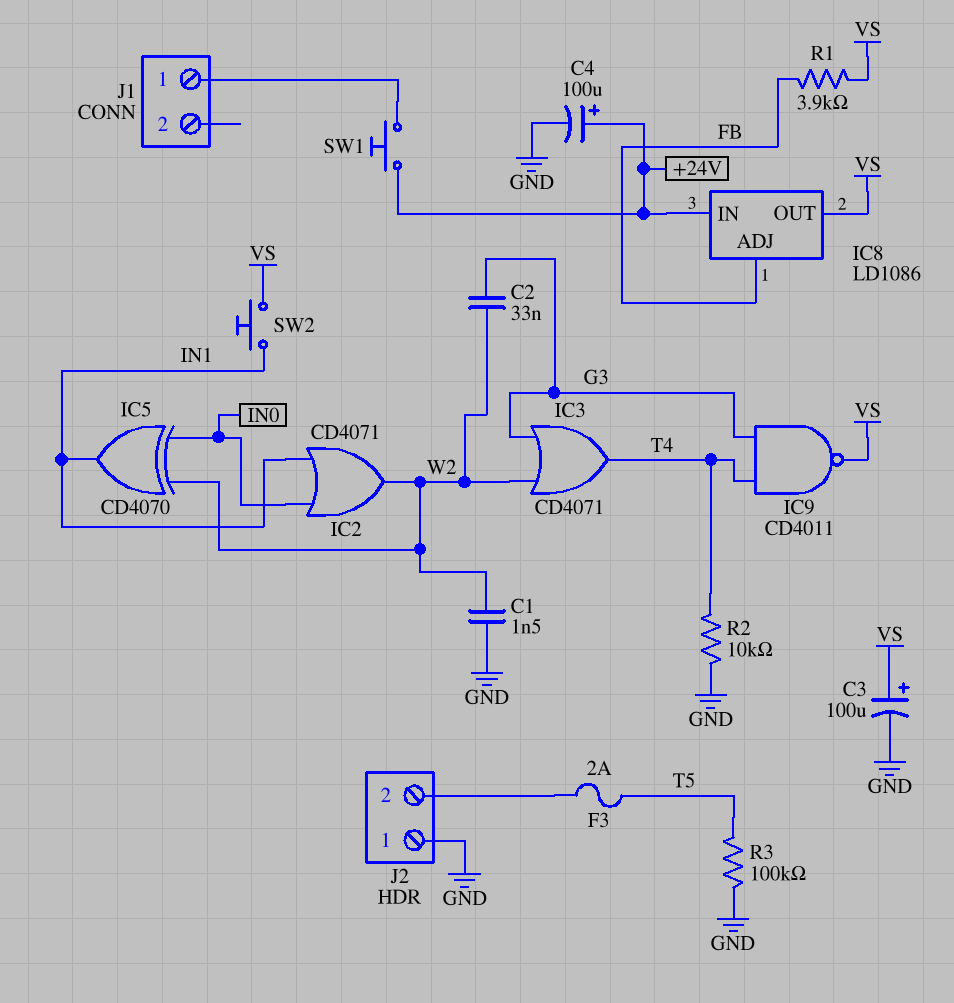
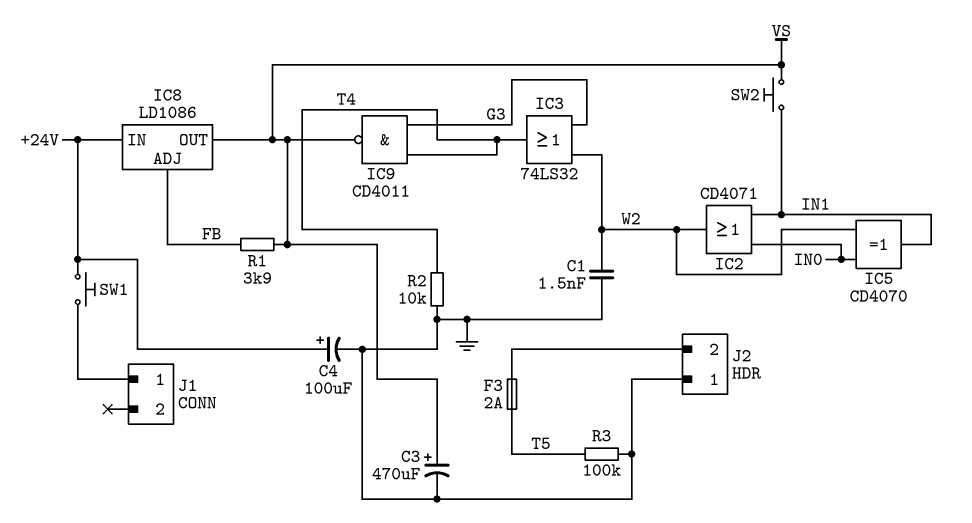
C2: 33nF (G3, W2) -> none
C3: 100uF (plus VS, minus GND) -> 470uF (plus VS, minus GND)
IC3: OR CD4071 (in G3, in W2, out T4) -> OR 74LS32 (in G3, in W2, out T4)

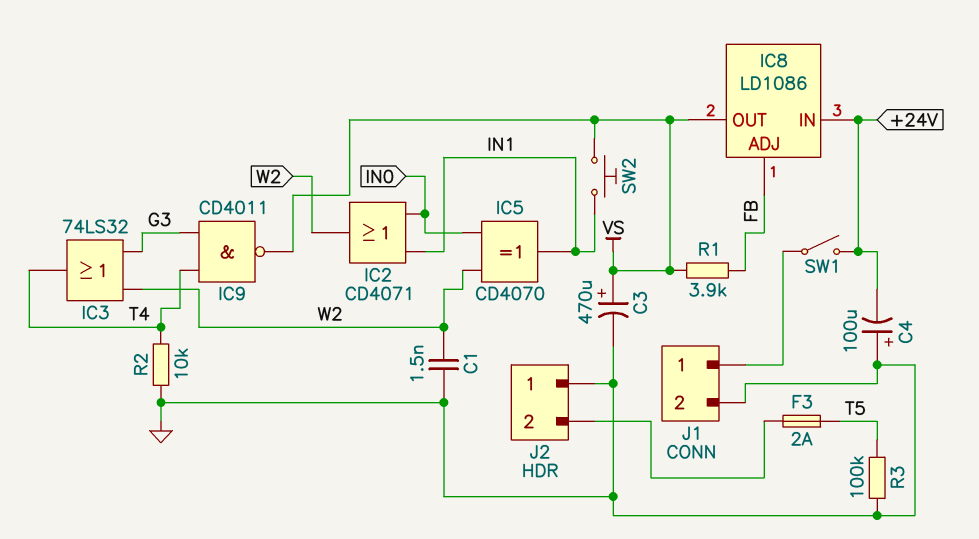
C4: 100uF (plus +24V, minus GND) -> 100uF (plus GND, minus +24V)
J1 pin 2: none -> GND
SW1: button (+24V, J1/1) -> switch (+24V, J1/1)

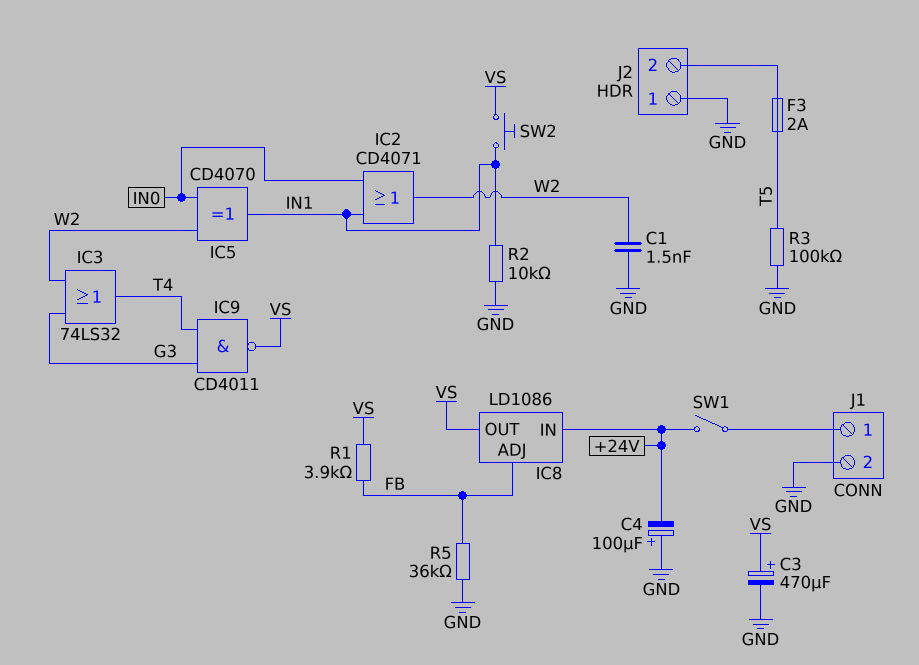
R2: 10k (GND, T4) -> 10k (GND, IN1)
R5: none -> 36k (FB, GND)

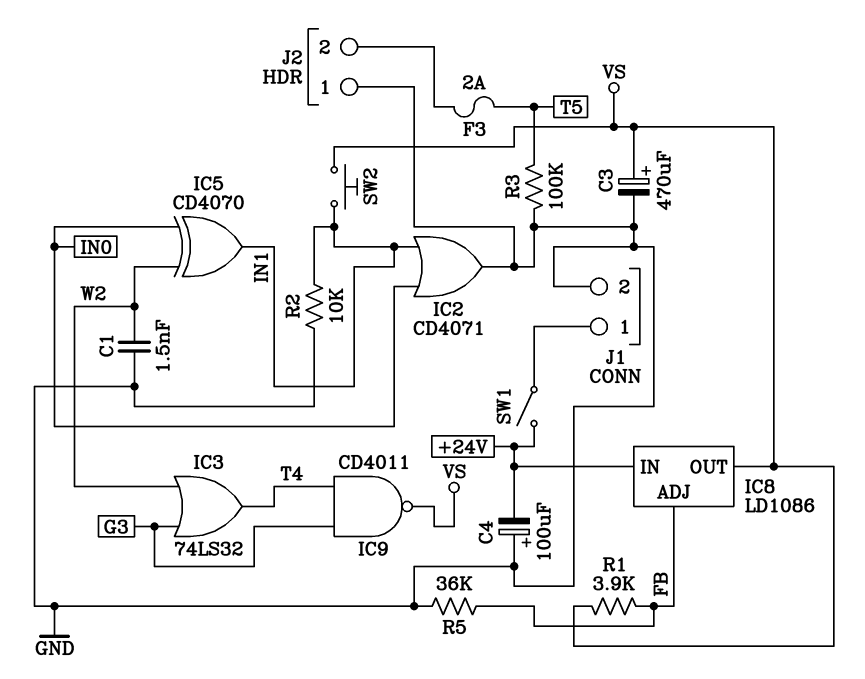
IC2: OR CD4071 (in IN0, in IN1, out W2) -> OR CD4071 (in IN0, in IN1, out GND)

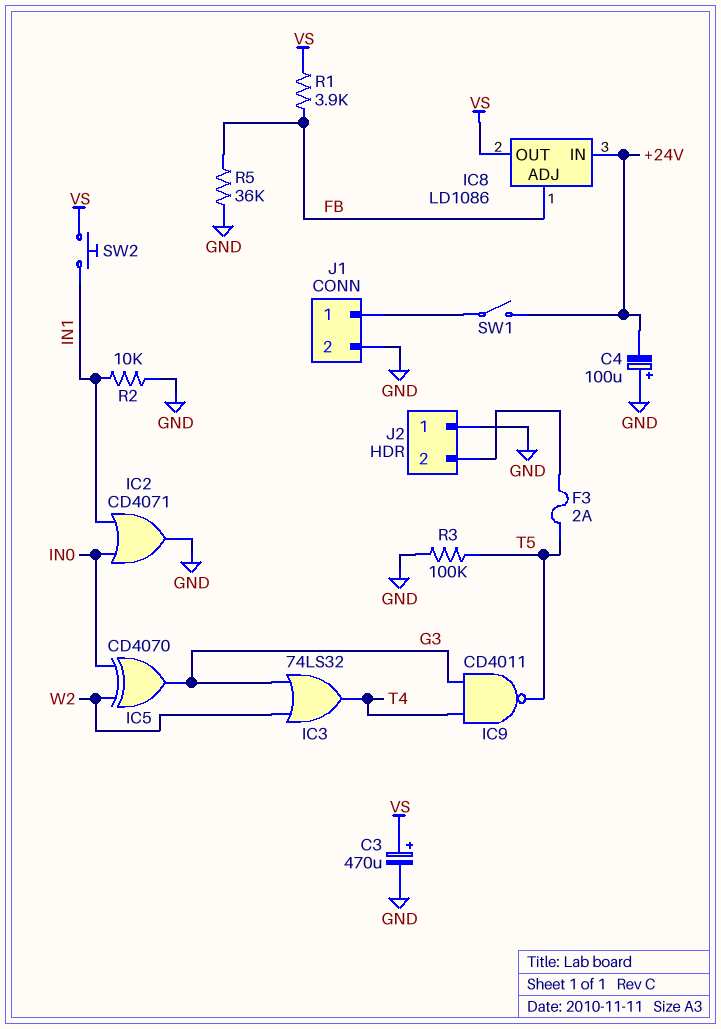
C1: 1.5nF (GND, W2) -> none
IC5: XOR CD4070 (in IN0, in W2, out IN1) -> XOR CD4070 (in IN0, in W2, out G3)
IC9: NAND CD4011 (in G3, in T4, out VS) -> NAND CD4011 (in G3, in T4, out T5)

